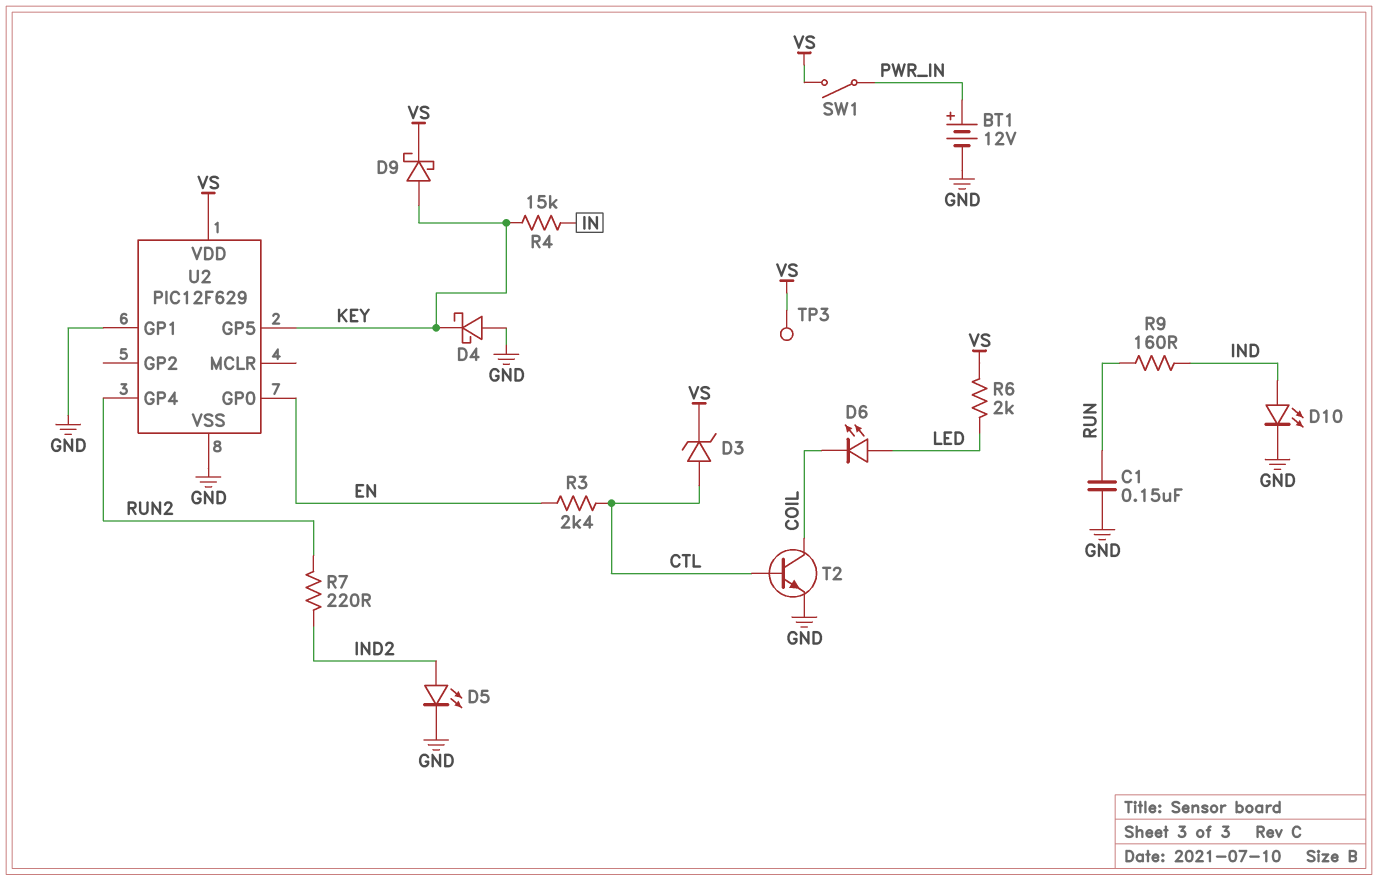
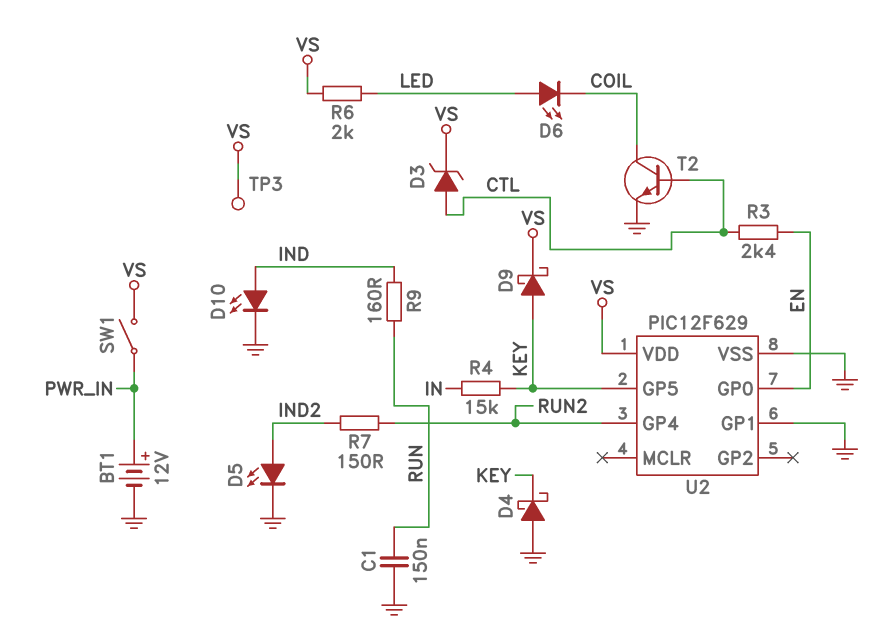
R7: 220 (IND2, RUN2) -> 150 (IND2, RUN2)

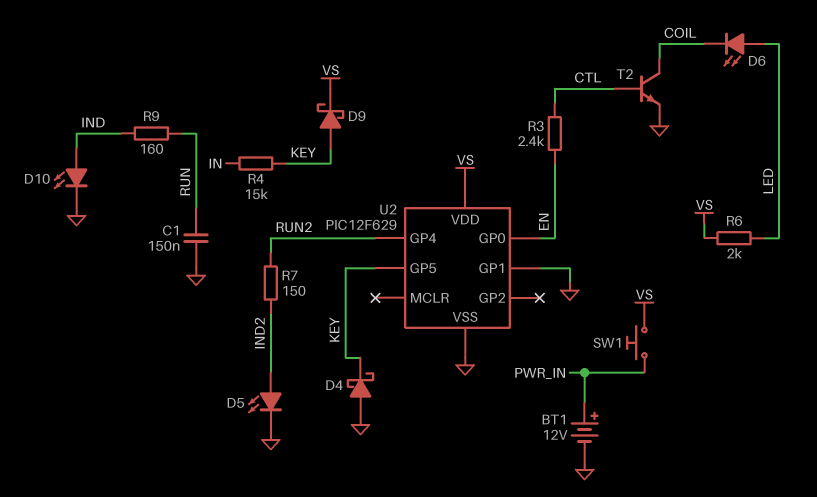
D3: zener (A CTL, K VS) -> none
SW1: switch (PWR_IN, VS) -> button (PWR_IN, VS)
TP3: test point (VS) -> none

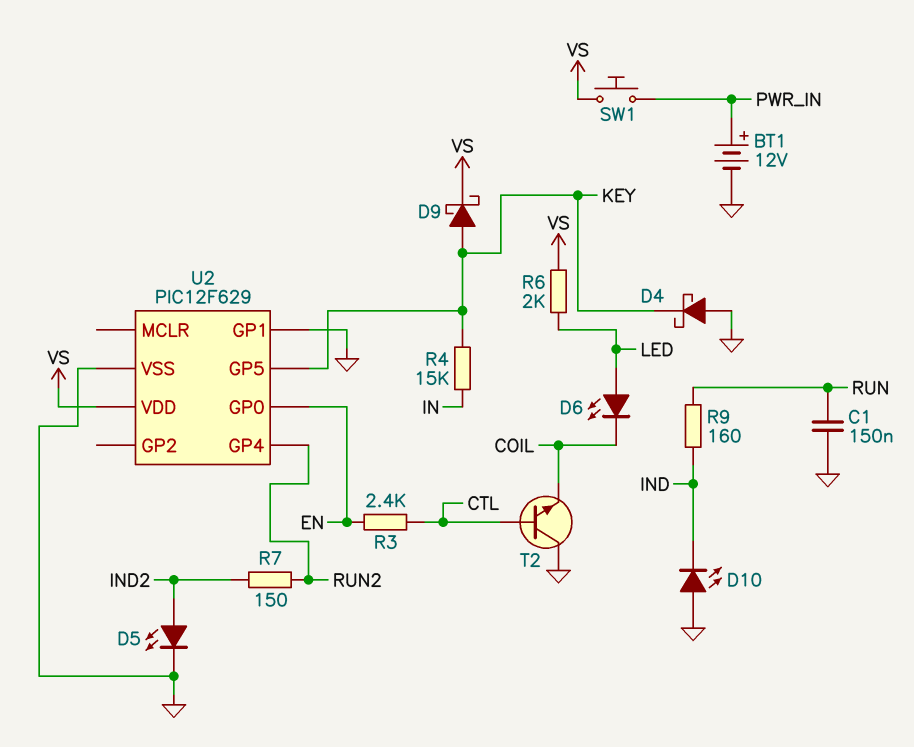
D10: LED (A IND, K GND) -> LED (A GND, K IND)
T2: NPN (B CTL, C COIL, E GND) -> NPN (B CTL, C GND, E COIL)

